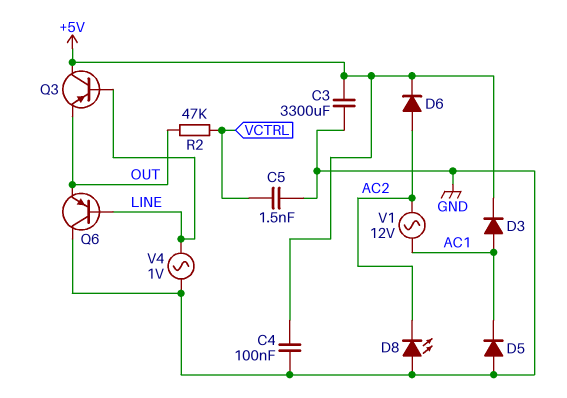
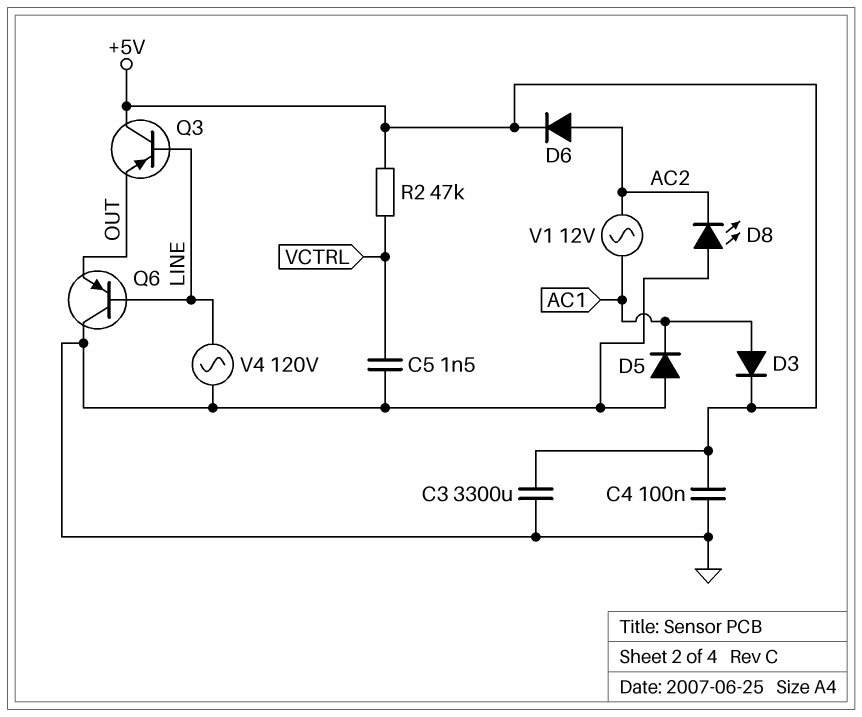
R2: 47k (OUT, VCTRL) -> 47k (+5V, VCTRL)
V4: AC 1V (GND, LINE) -> AC 120V (GND, LINE)

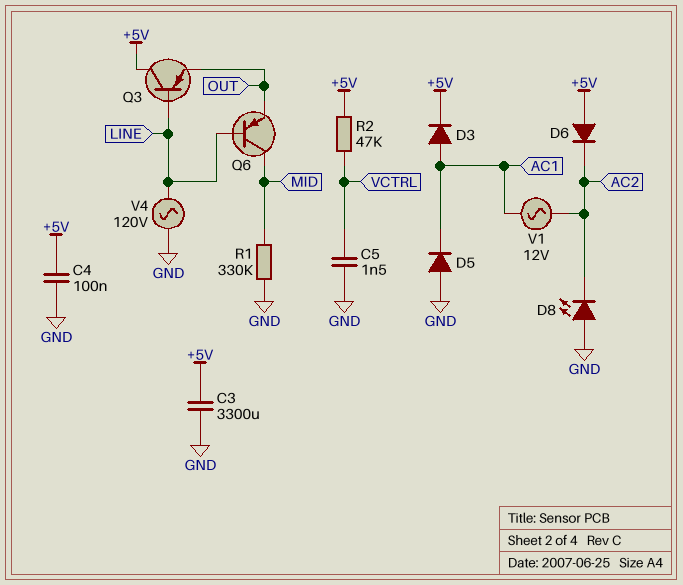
D6: diode (A AC2, K +5V) -> diode (A +5V, K AC2)
Q6: PNP (B LINE, C GND, E OUT) -> PNP (B LINE, C MID, E OUT)
R1: none -> 330k (GND, MID)

